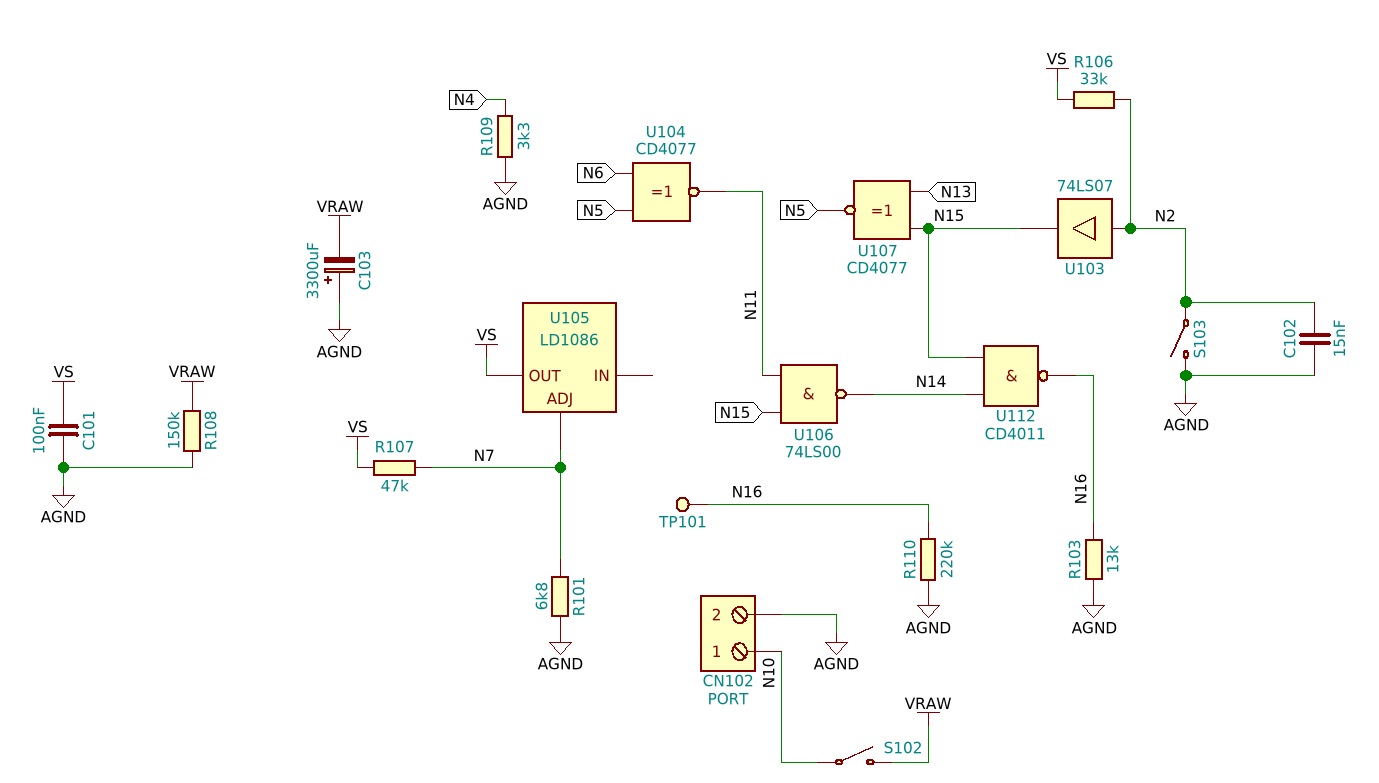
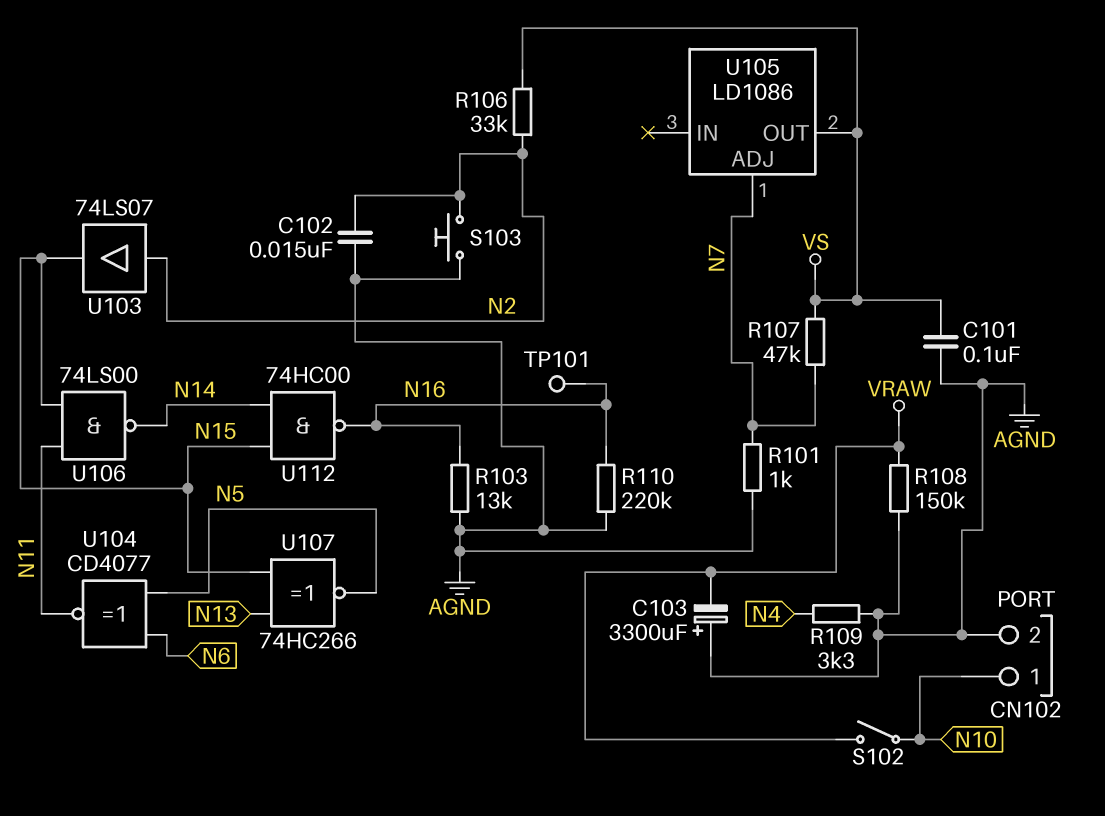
R101: 6.8k (AGND, N7) -> 1k (AGND, N7)
S103: switch (AGND, N2) -> button (AGND, N2)
U107: XNOR CD4077 (in N13, in N15, out N5) -> XNOR 74HC266 (in N13, in N15, out N5)
U112: NAND CD4011 (in N14, in N15, out N16) -> NAND 74HC00 (in N14, in N15, out N16)

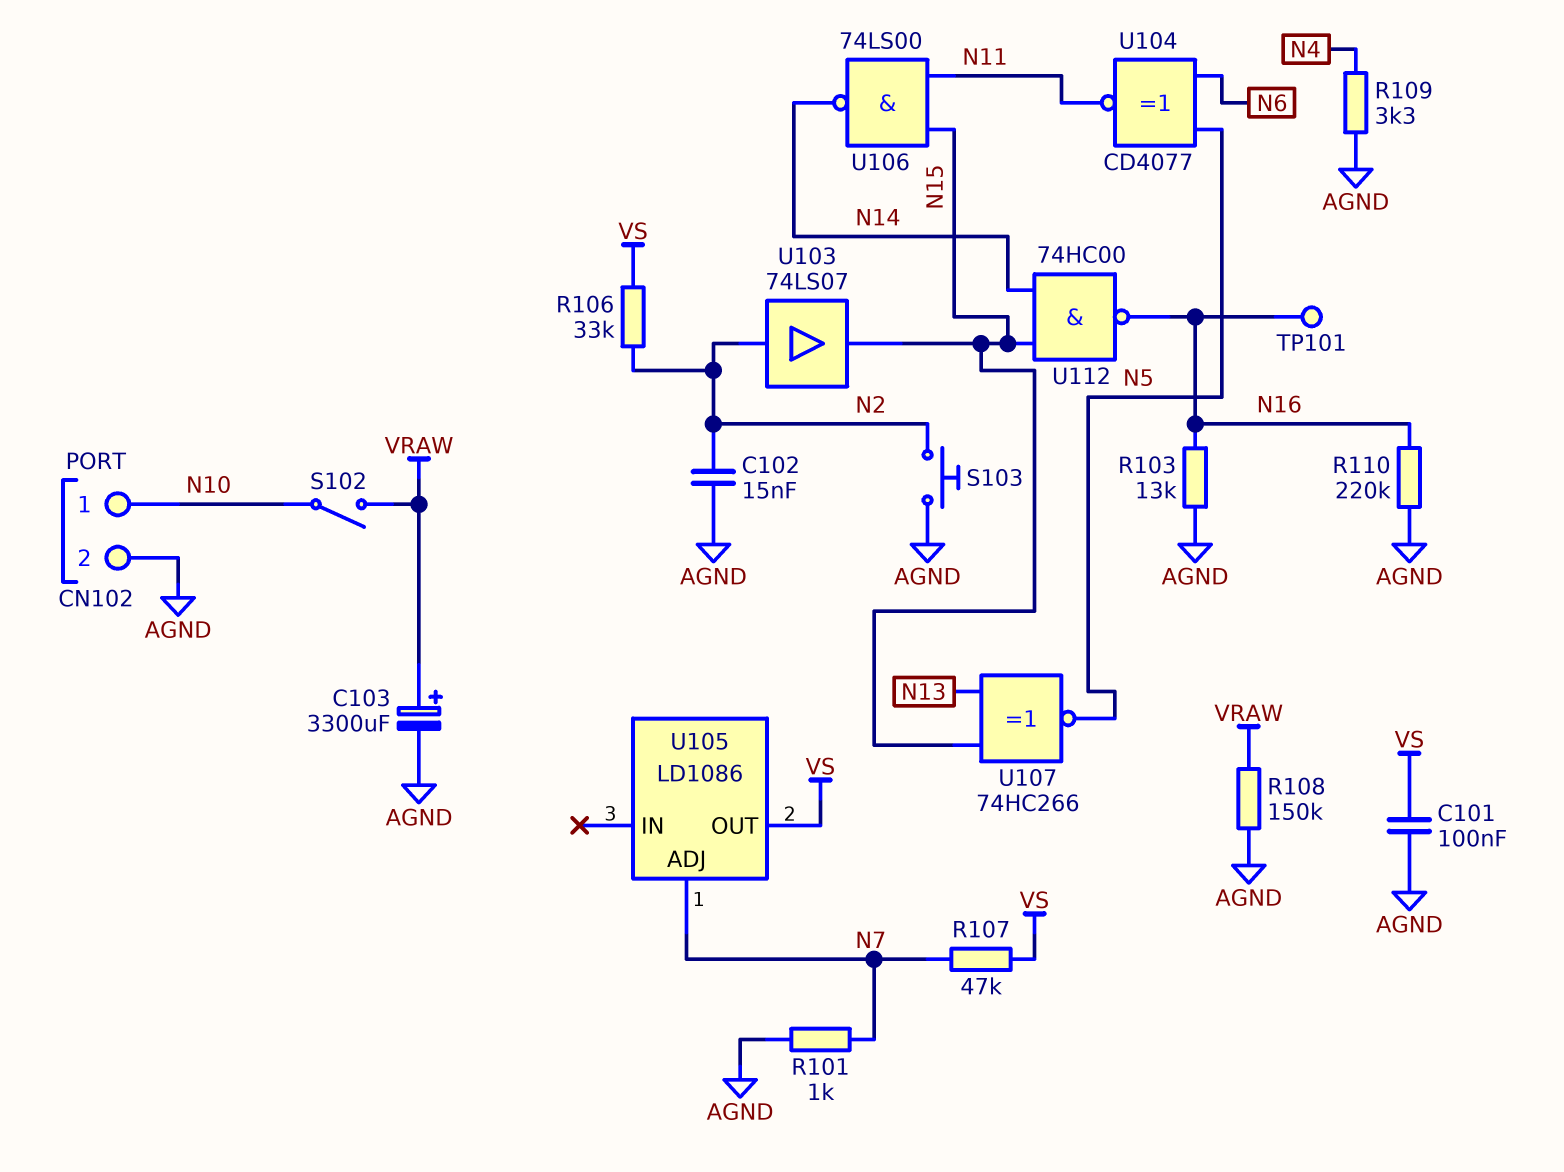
C103: 3300uF (plus AGND, minus VRAW) -> 3300uF (plus VRAW, minus AGND)

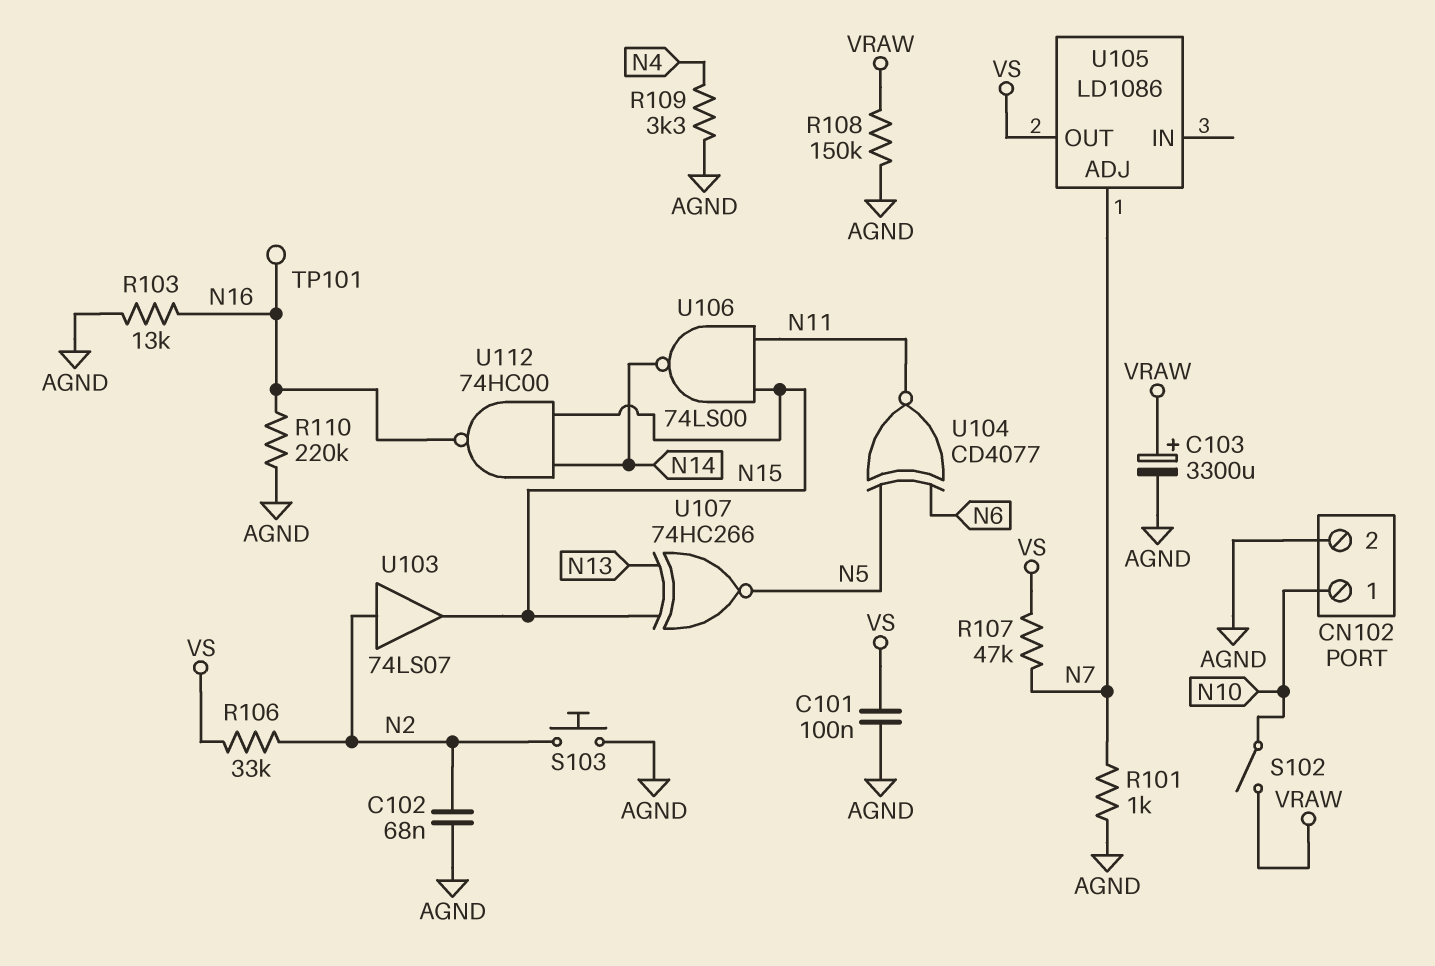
C102: 15nF (AGND, N2) -> 68nF (AGND, N2)

